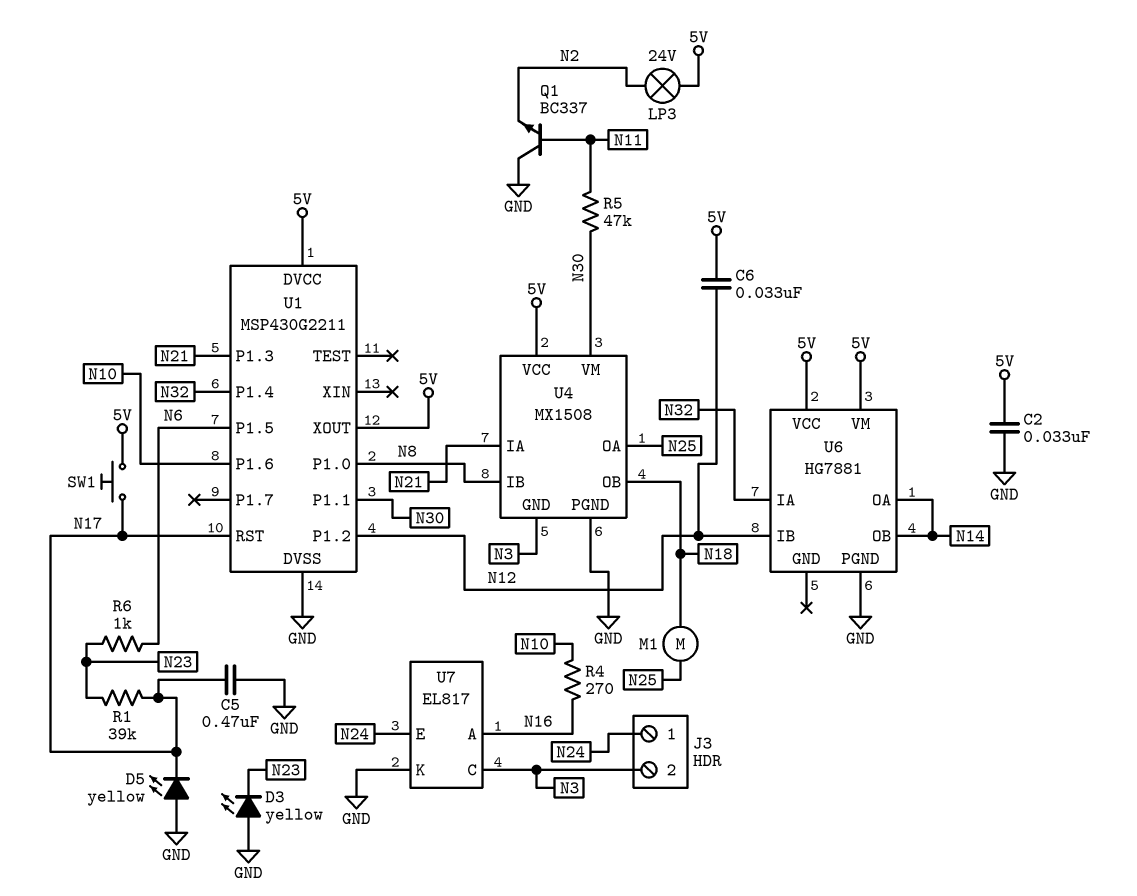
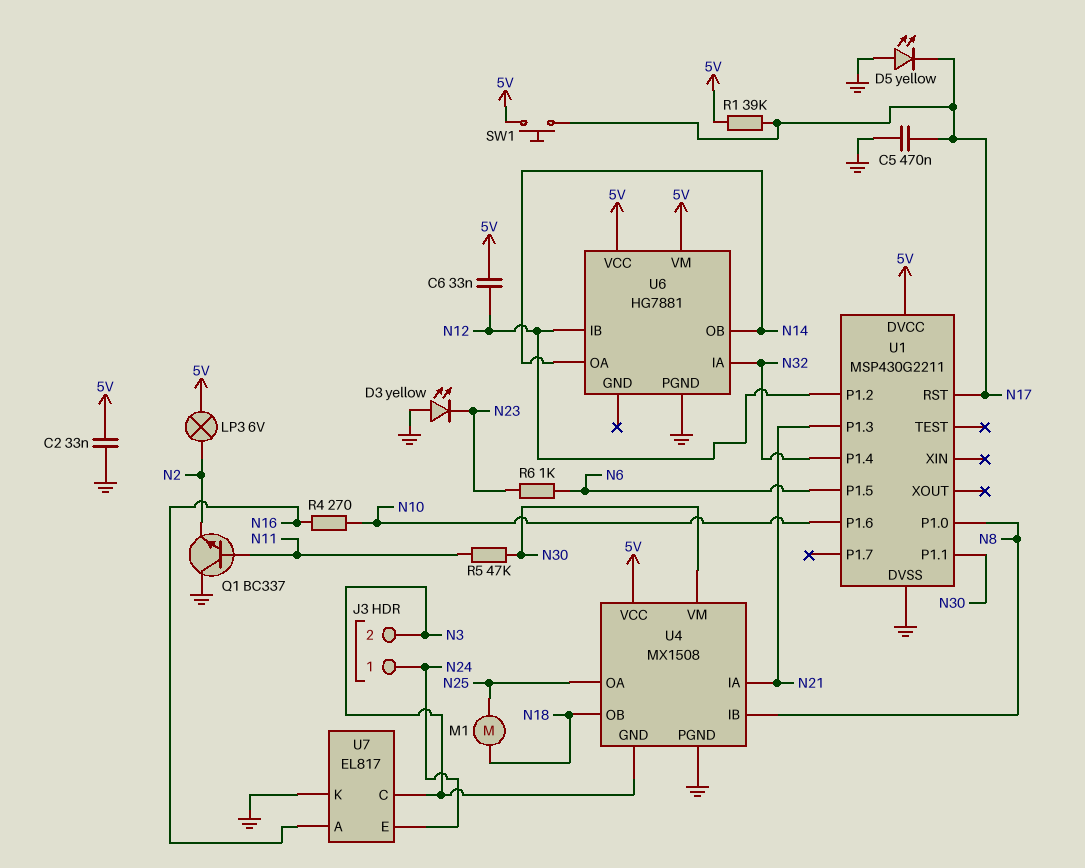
LP3: lamp 24V (5V, N2) -> lamp 6V (5V, N2)
R1: 39k (N17, N23) -> 39k (5V, N17)
U1 pin XOUT: 5V -> none

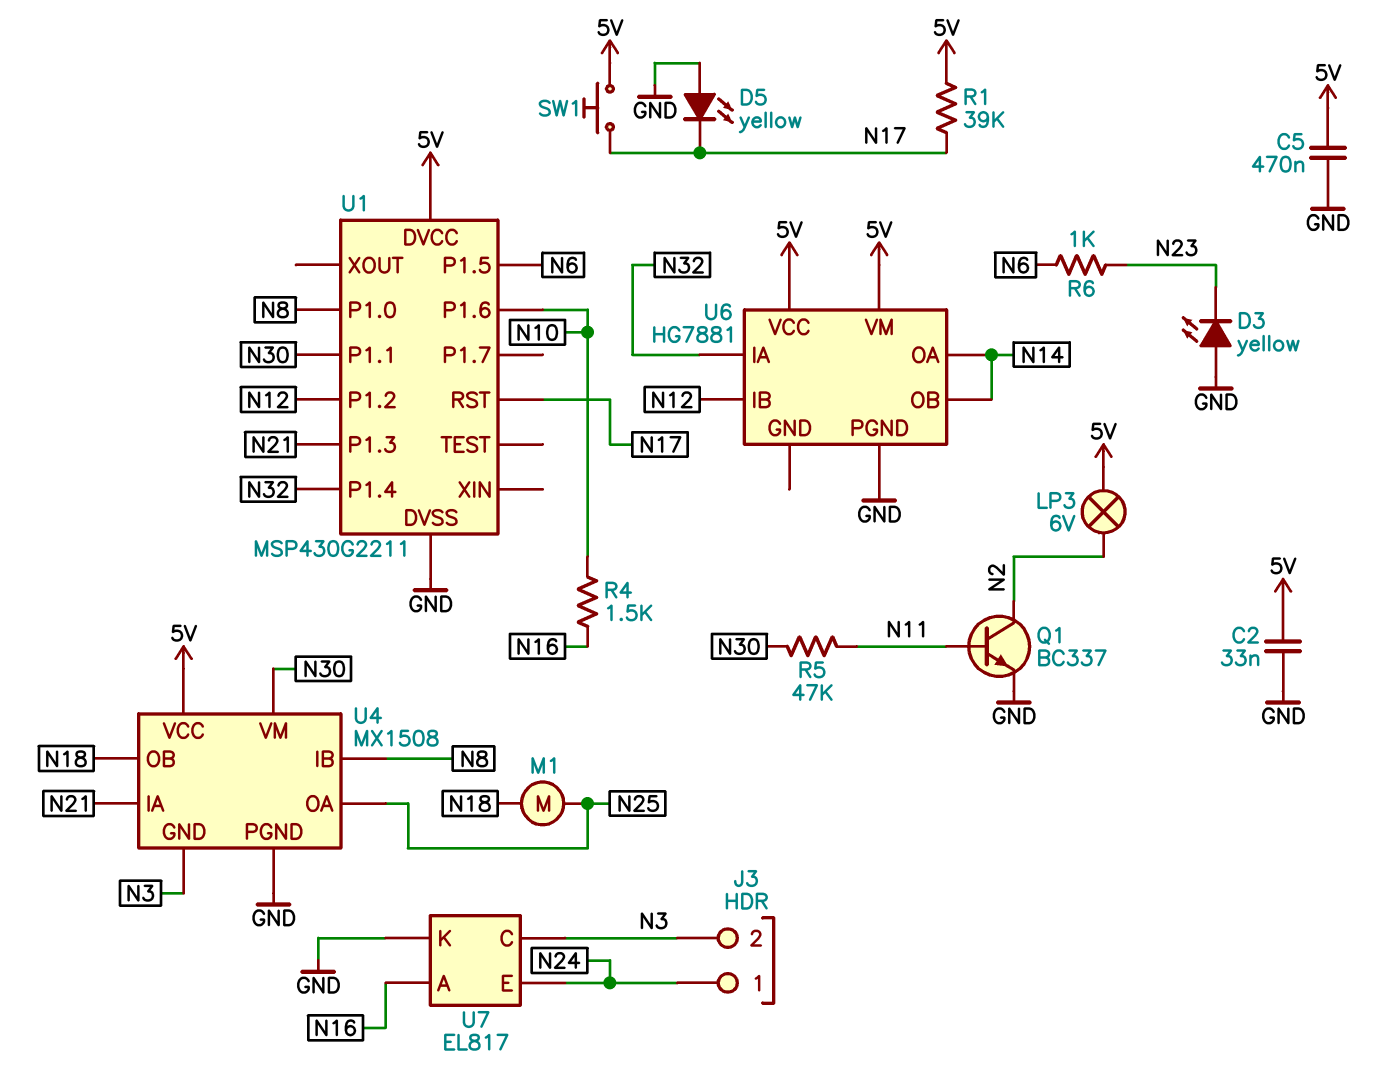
C5: 470nF (GND, N17) -> 470nF (5V, GND)
C6: 33nF (5V, N12) -> none
Q1: NPN BC337 (B N11, C GND, E N2) -> NPN BC337 (B N11, C N2, E GND)
R4: 270 (N10, N16) -> 1.5k (N10, N16)

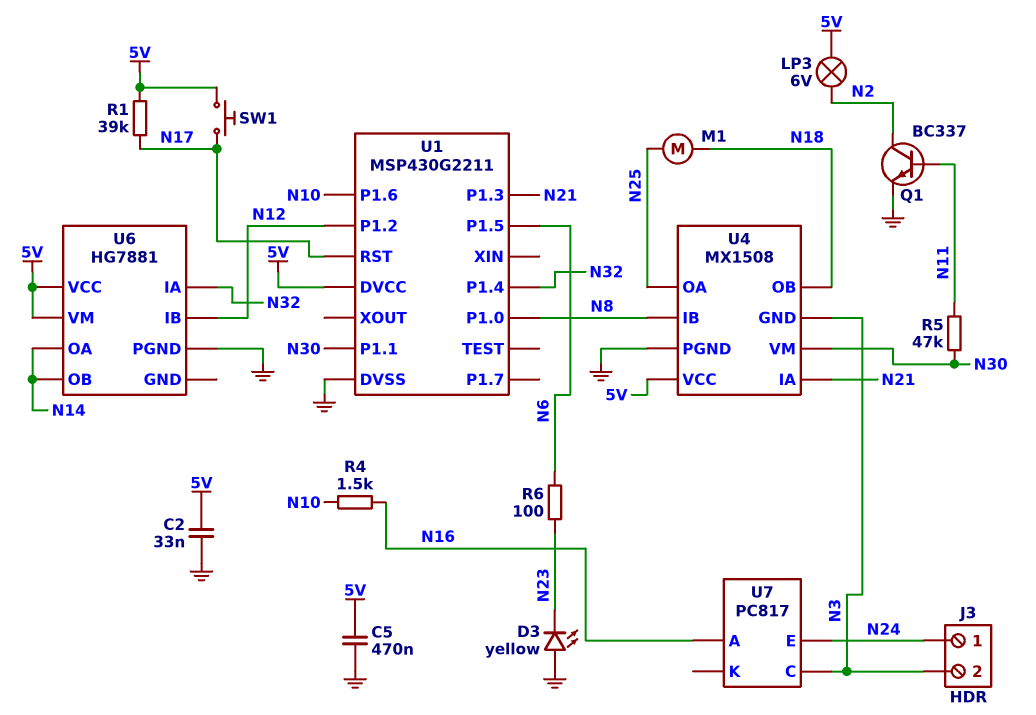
D5: LED yellow (A GND, K N17) -> none
R6: 1k (N6, N23) -> 100 (N6, N23)
U7: EL817 -> PC817
U7 pin K: GND -> none

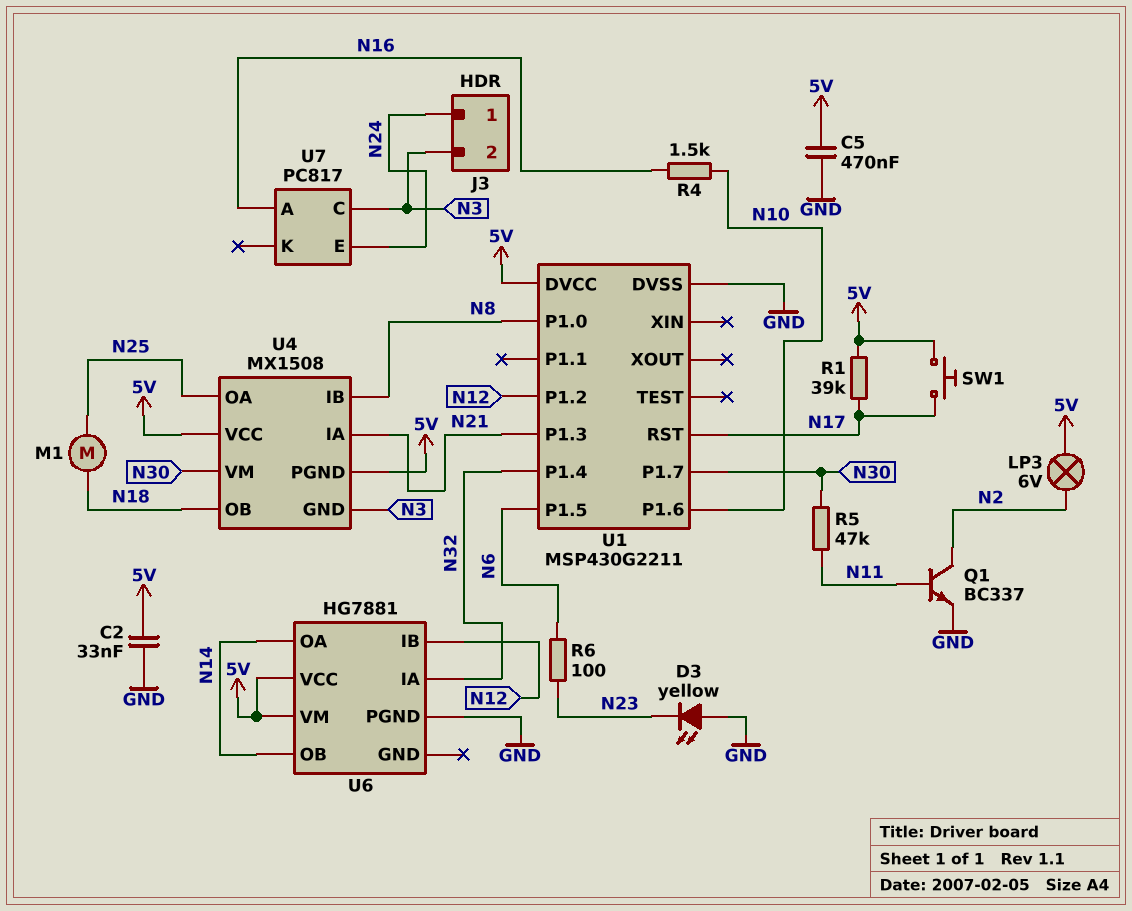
U1 pin P1.1: N30 -> none
U1 pin P1.7: none -> N30
U4 pin PGND: GND -> 5V

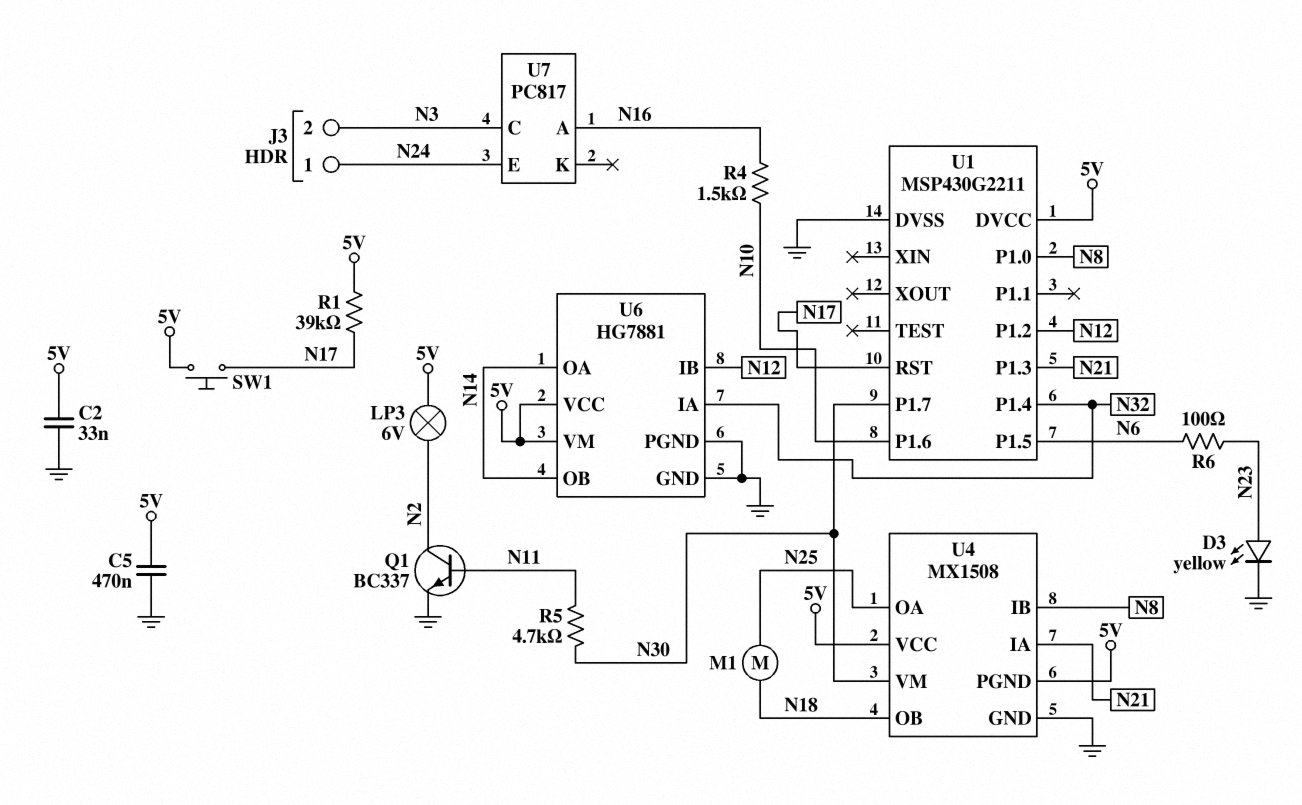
D3: LED yellow (A GND, K N23) -> LED yellow (A N23, K GND)
R5: 47k (N11, N30) -> 4.7k (N11, N30)
U4 pin GND: N3 -> GND
U6 pin GND: none -> GND

